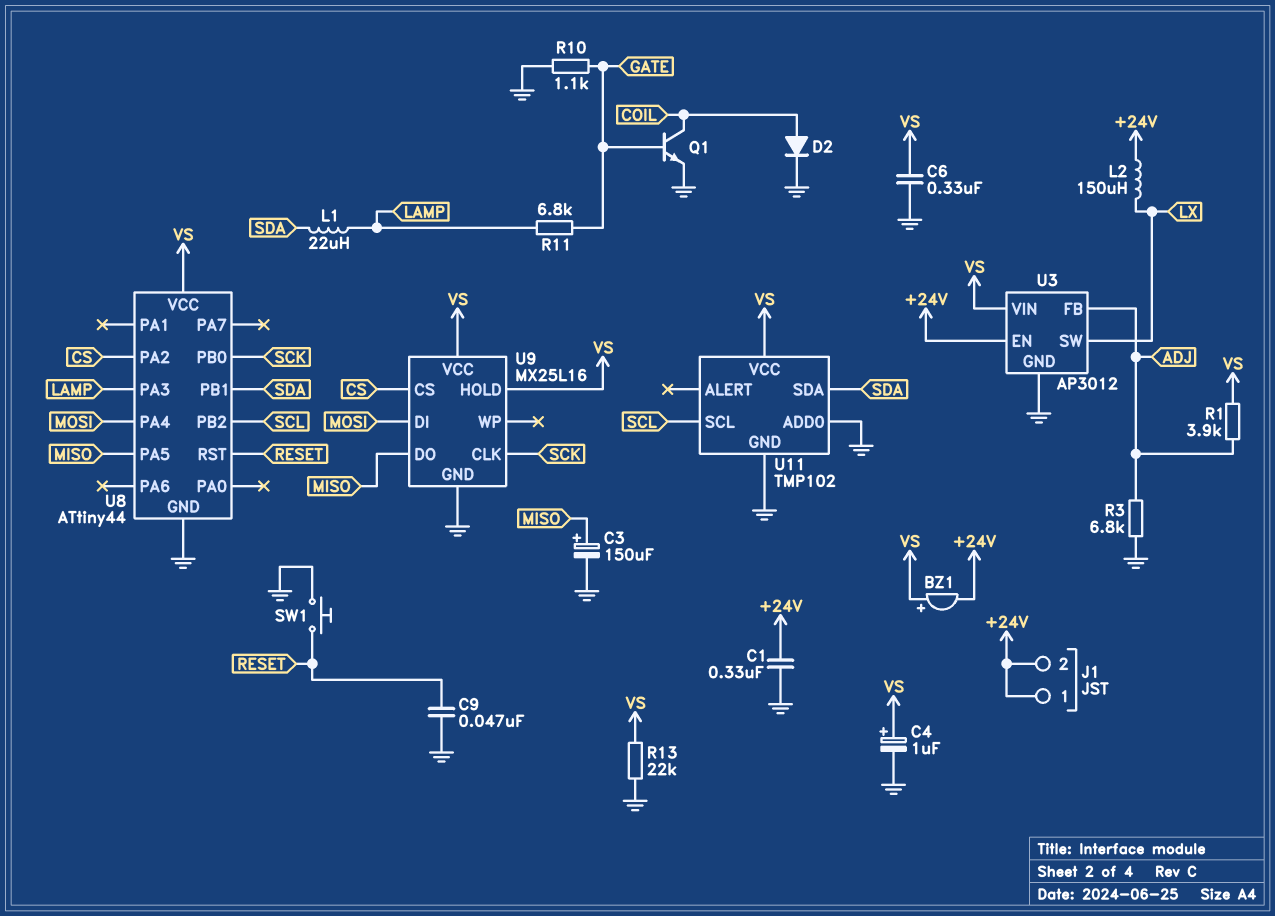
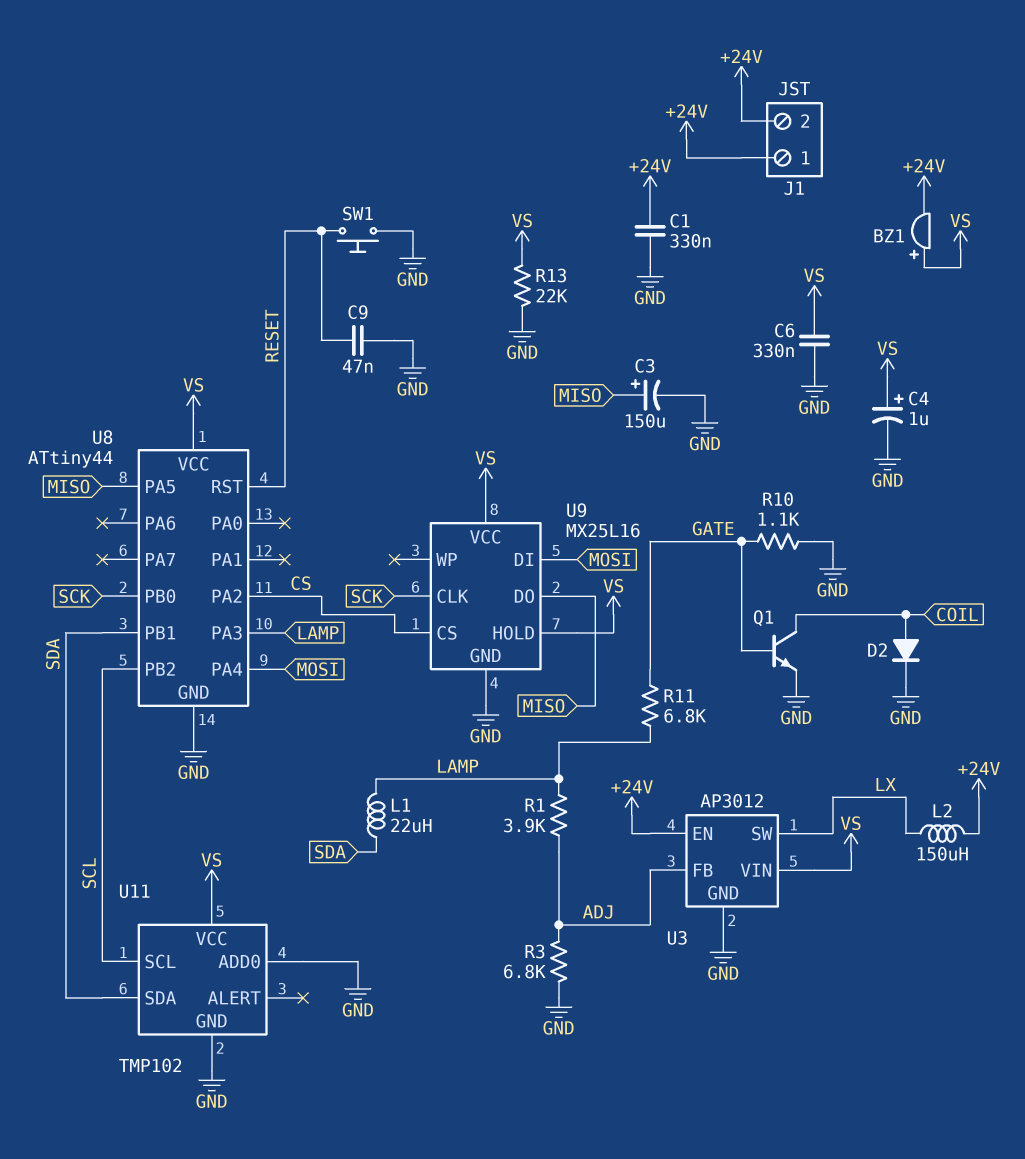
R1: 3.9k (ADJ, VS) -> 3.9k (ADJ, LAMP)

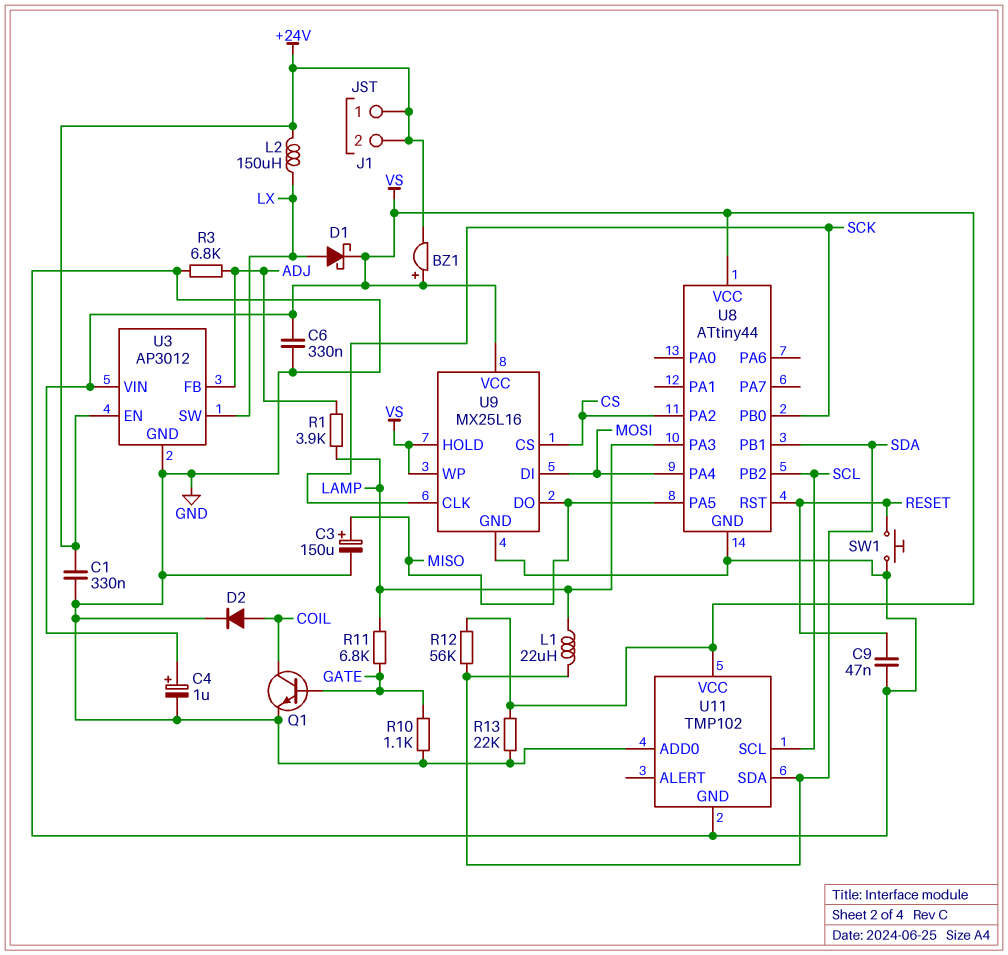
D1: none -> schottky (A LX, K VS)
R12: none -> 56k (SDA, VS)
U9 pin WP: none -> VS

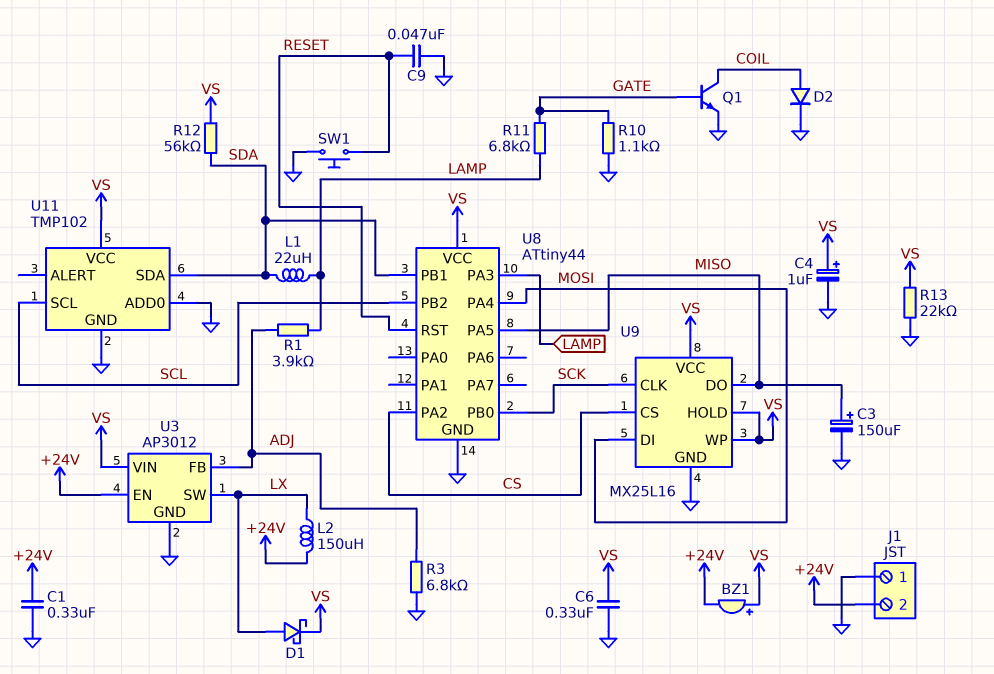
J1 pin 1: +24V -> GND

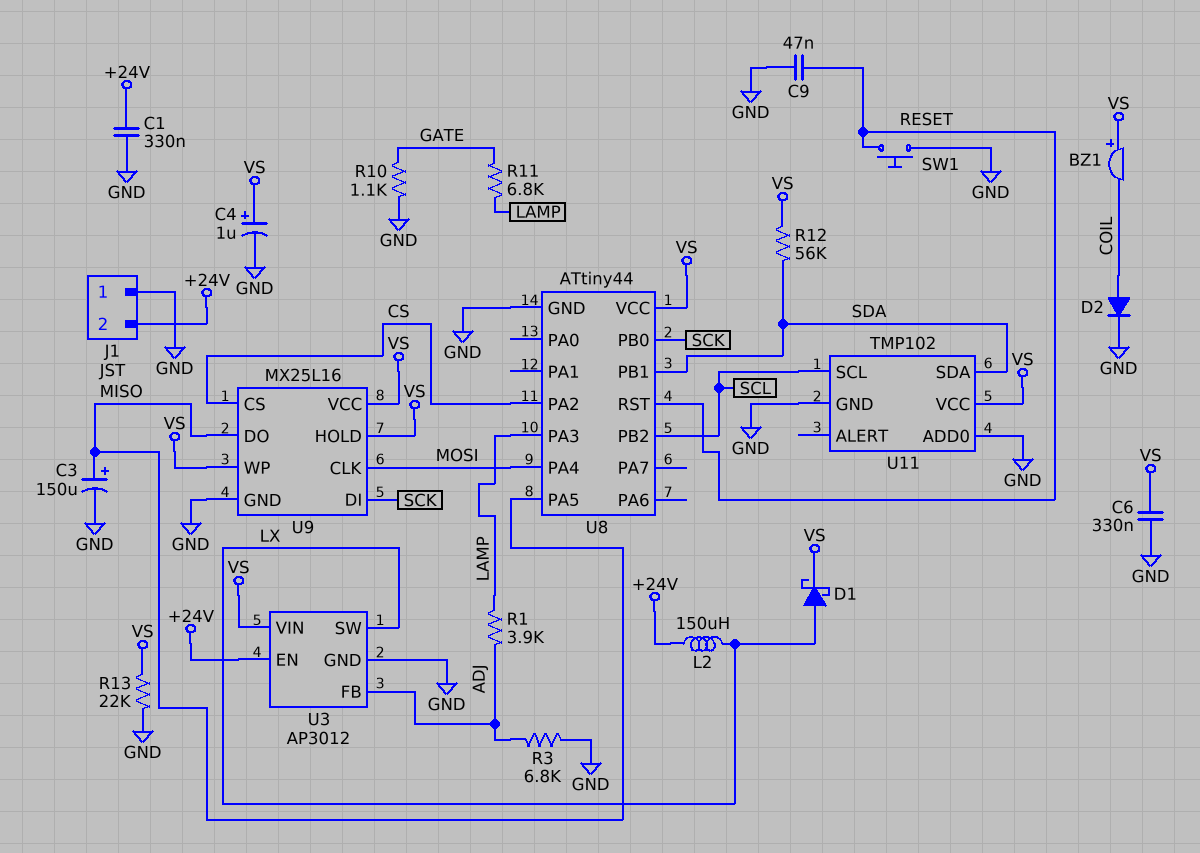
BZ1: buzzer (plus VS, minus +24V) -> buzzer (plus VS, minus COIL)
L1: 22uH (LAMP, SDA) -> none
Q1: NPN (B GATE, C COIL, E GND) -> none
U9 pin CLK: SCK -> MOSI
U9 pin DI: MOSI -> SCK

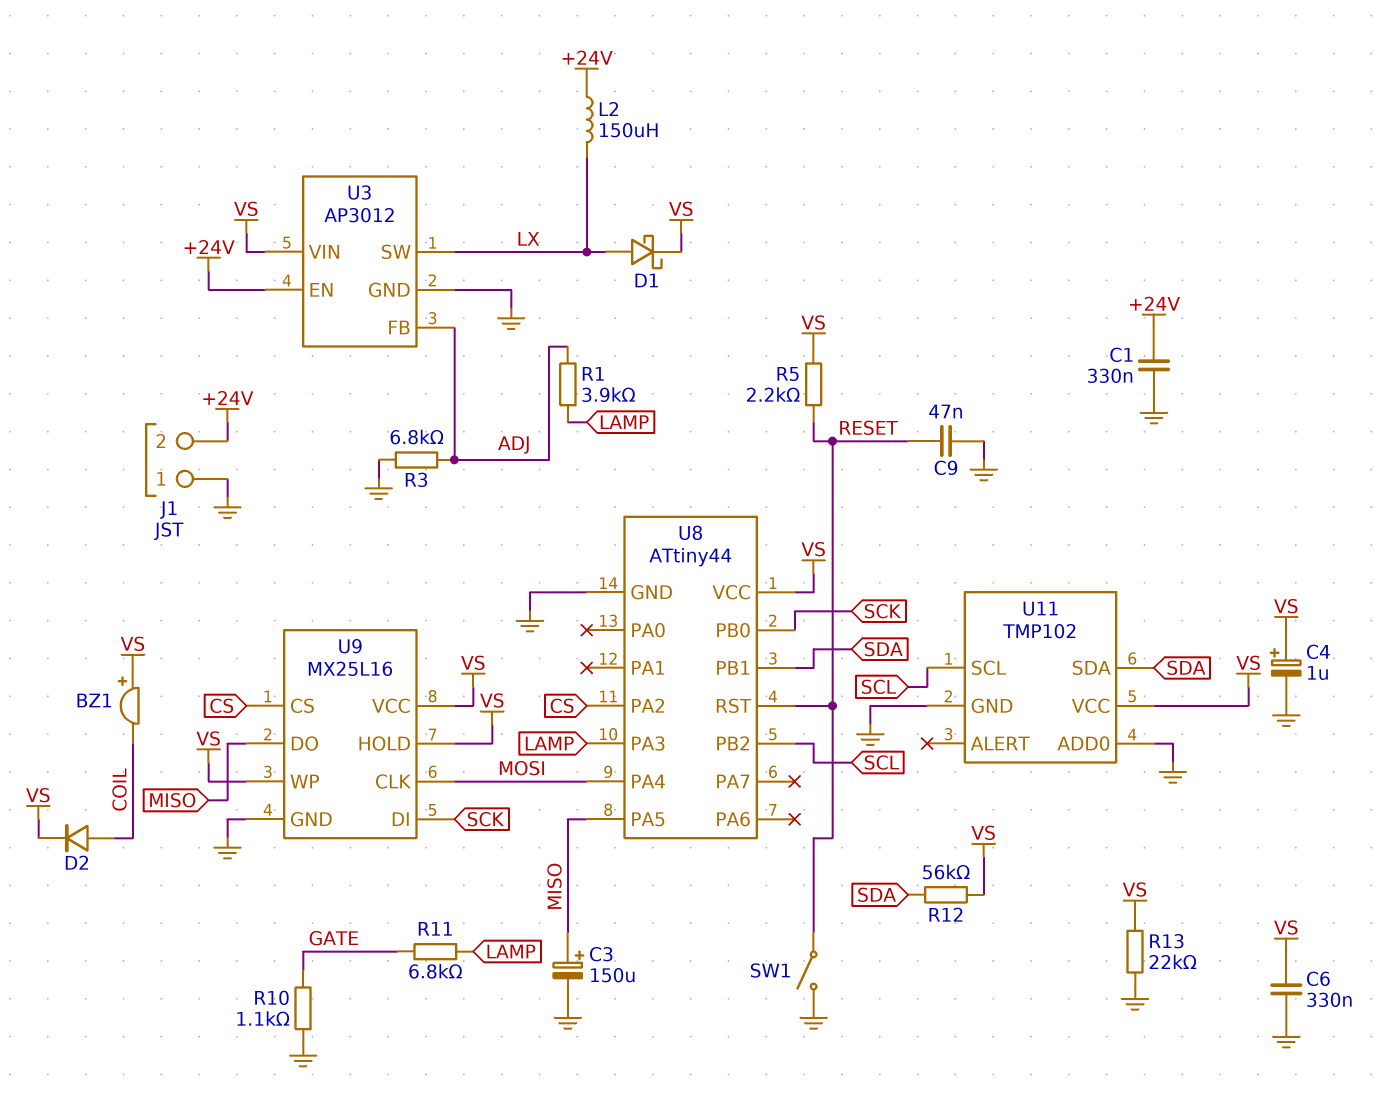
D2: diode (A COIL, K GND) -> diode (A COIL, K VS)
R5: none -> 2.2k (RESET, VS)
SW1: button (GND, RESET) -> switch (GND, RESET)

